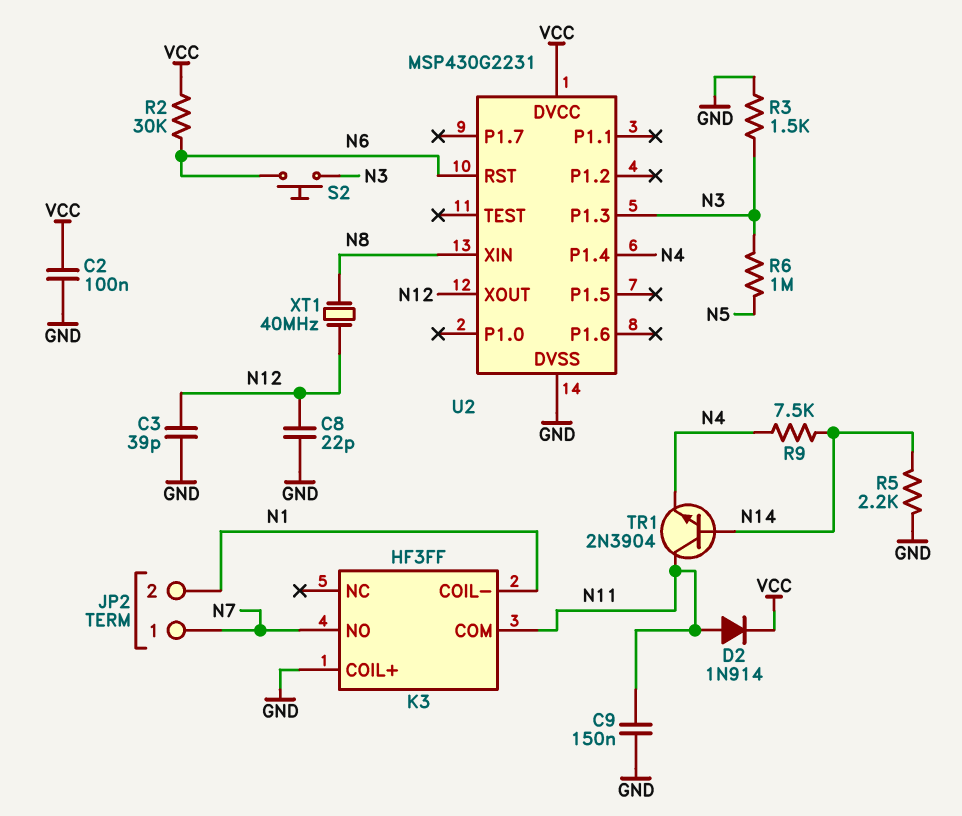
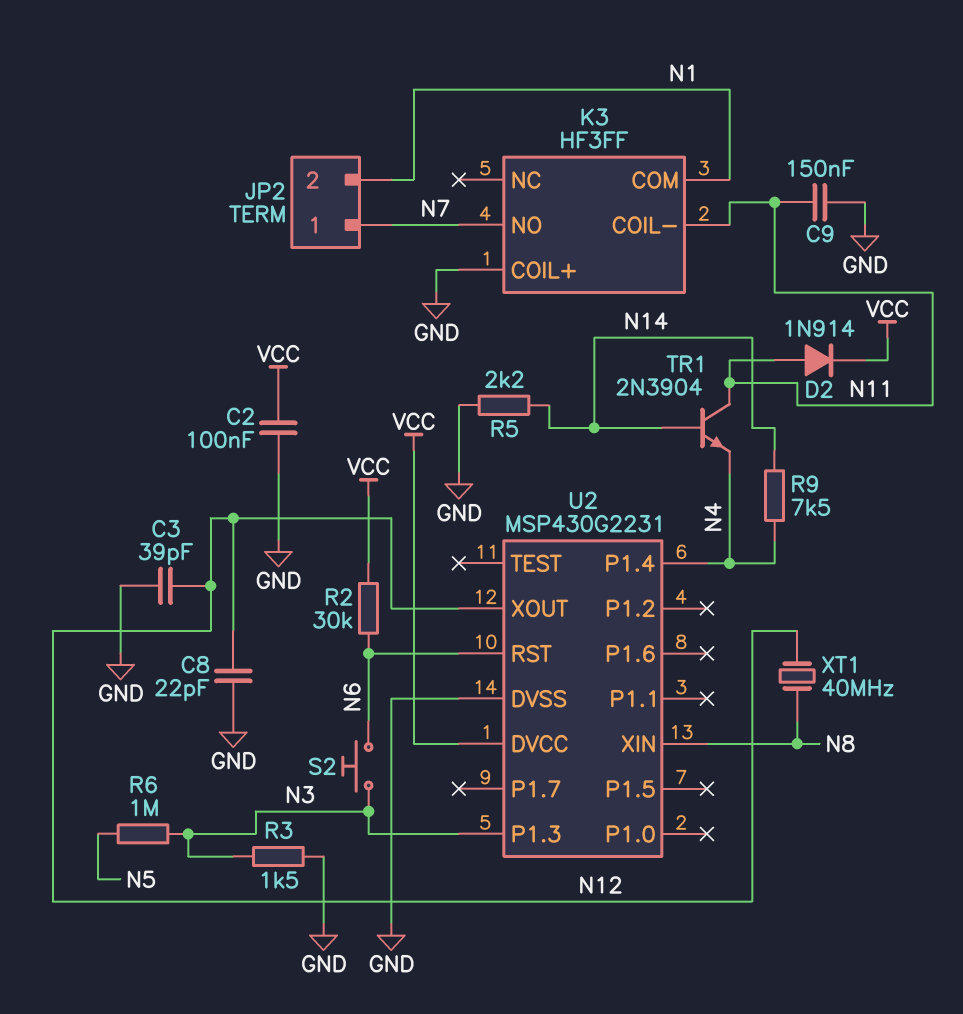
K3 pin COIL-: N1 -> N11
K3 pin COM: N11 -> N1

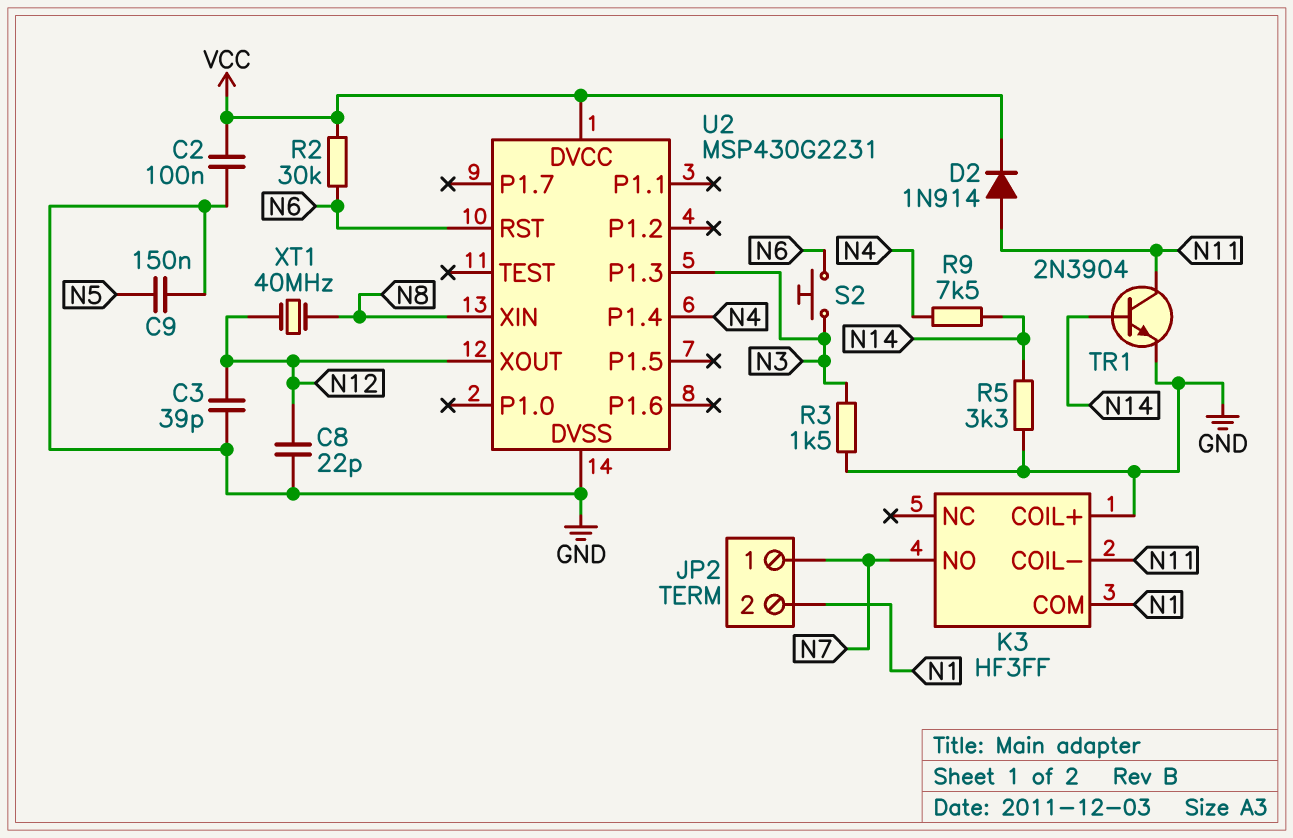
C9: 150nF (GND, N11) -> 150nF (GND, N5)
R5: 2.2k (GND, N14) -> 3.3k (GND, N14)
R6: 1M (N3, N5) -> none
TR1: NPN 2N3904 (B N14, C N11, E N4) -> NPN 2N3904 (B N14, C N11, E GND)

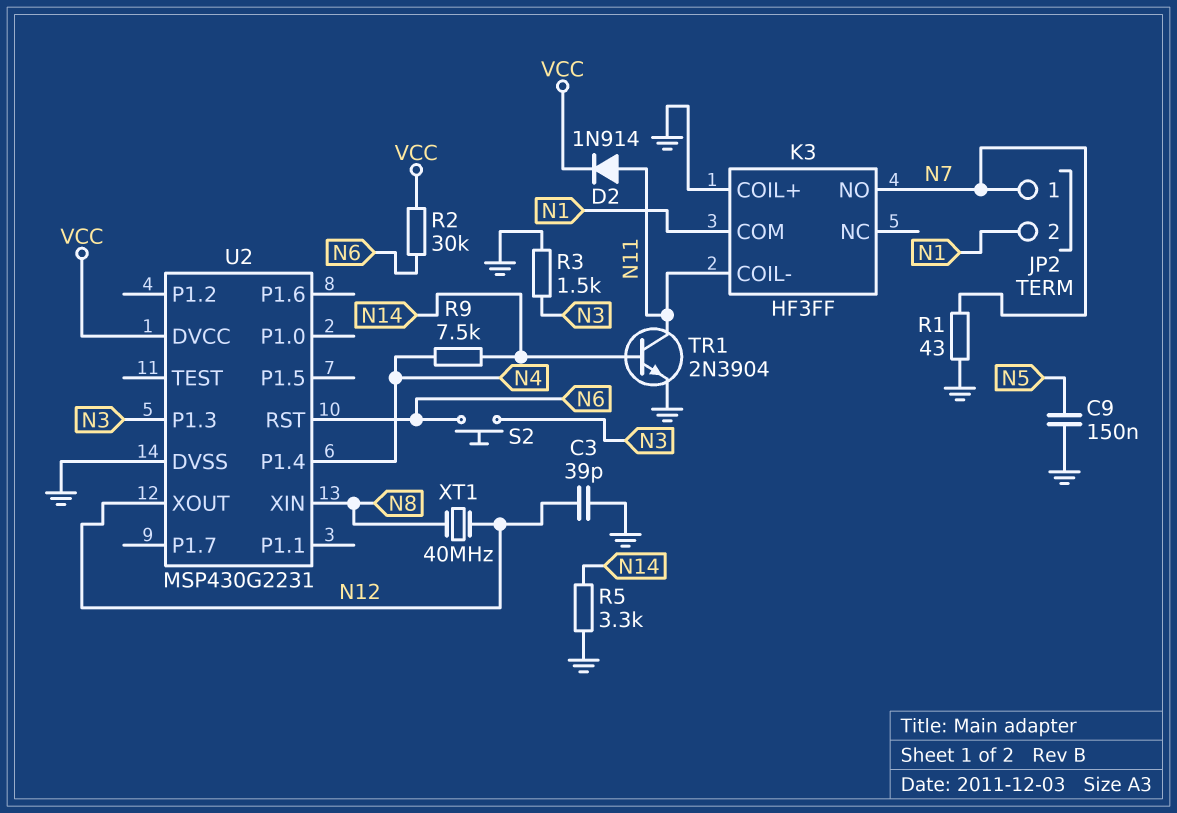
C2: 100nF (GND, VCC) -> none
C8: 22pF (GND, N12) -> none
R1: none -> 43 (GND, N7)

